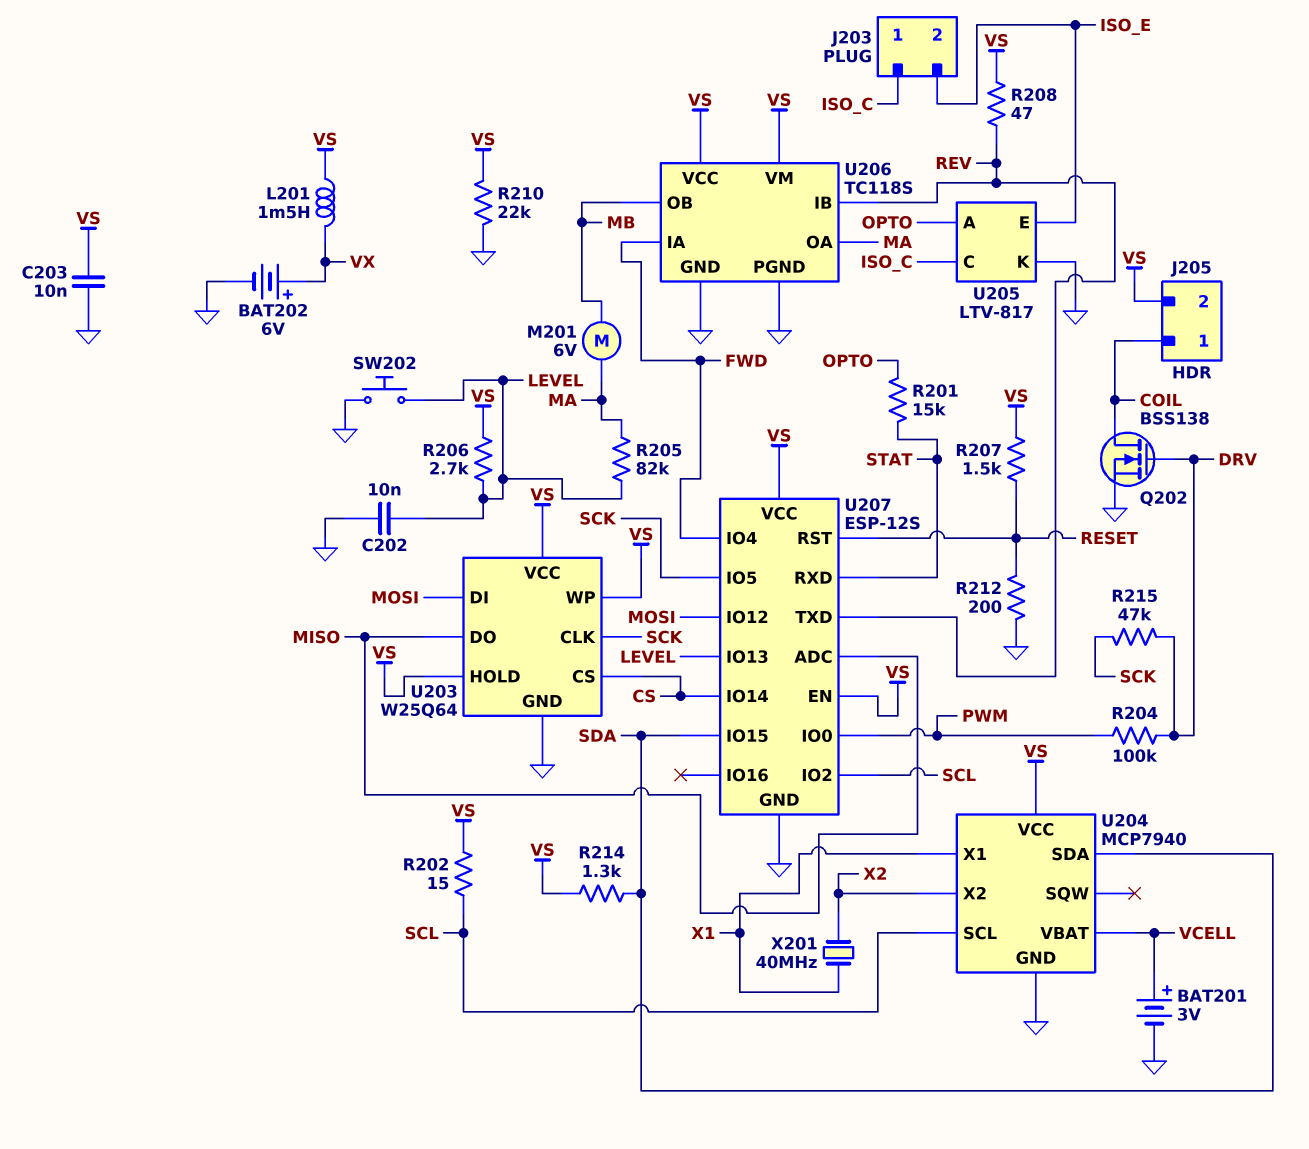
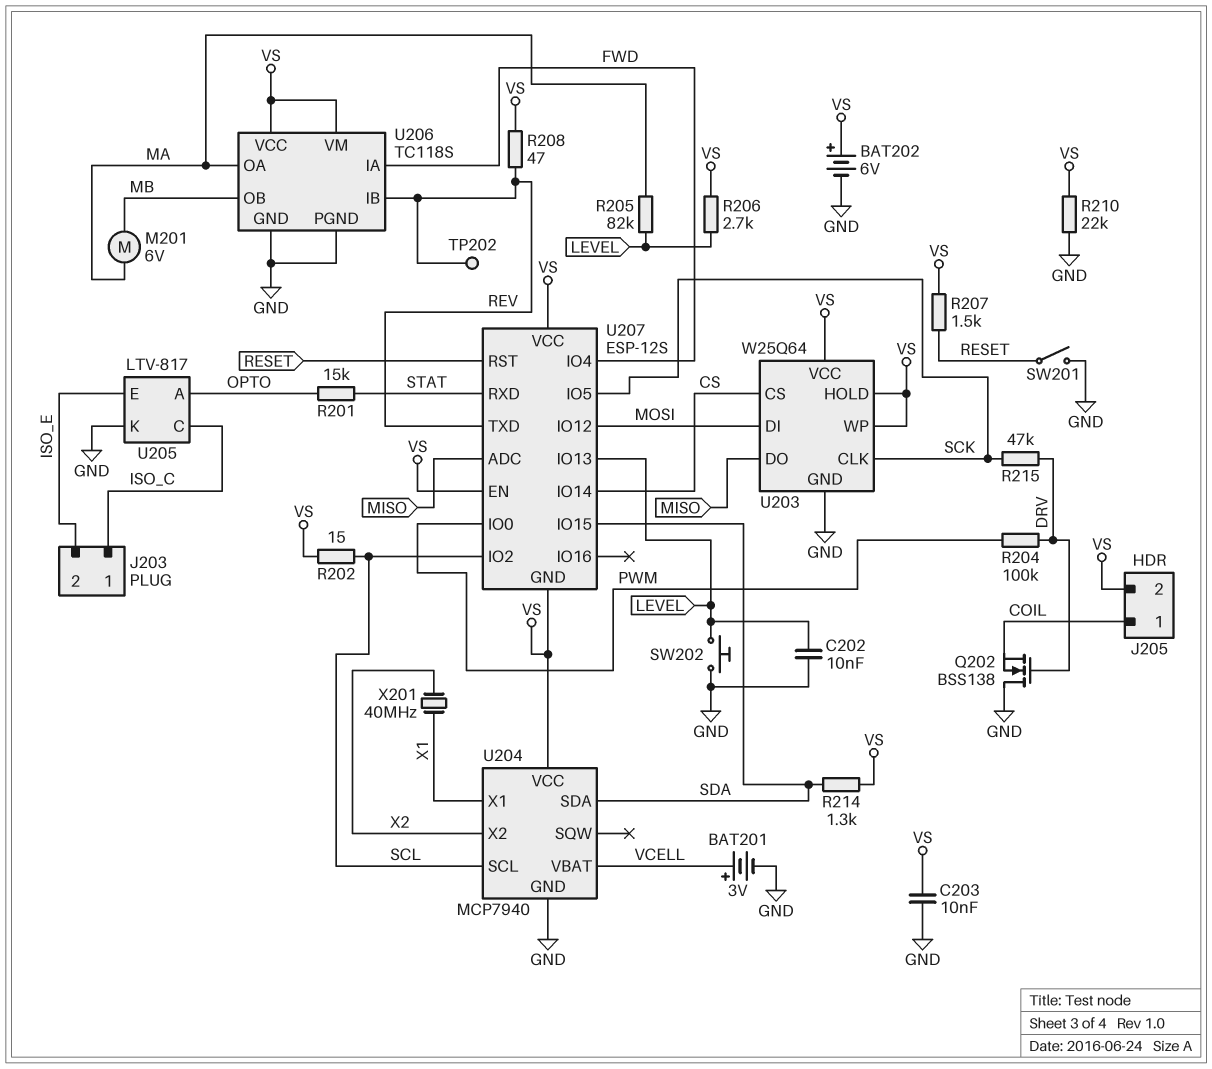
BAT202: 6V (plus VX, minus GND) -> 6V (plus VS, minus GND)
L201: 1.5mH (VS, VX) -> none
Q202: NMOS BSS138 (G DRV, D COIL, S GND) -> NMOS BSS138 (G DRV, D GND, S COIL)
R212: 200 (GND, RESET) -> none
SW201: none -> switch (GND, RESET)
TP202: none -> test point (REV)
U207 pin GND: GND -> VS

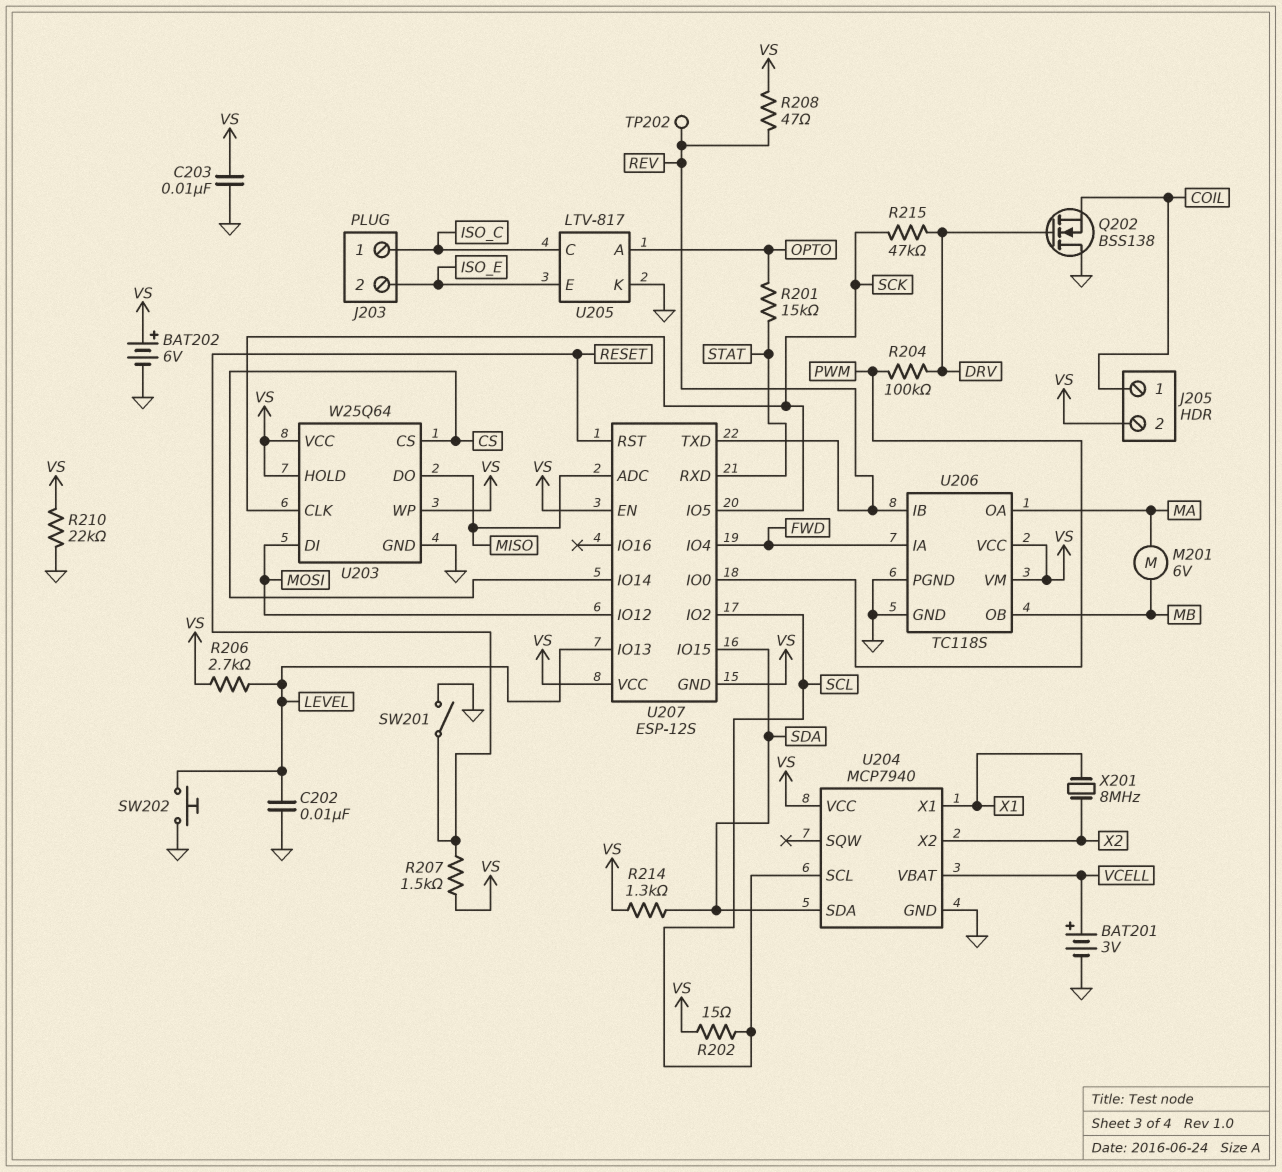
R205: 82k (LEVEL, MA) -> none
X201: 40MHz (X1, X2) -> 8MHz (X1, X2)

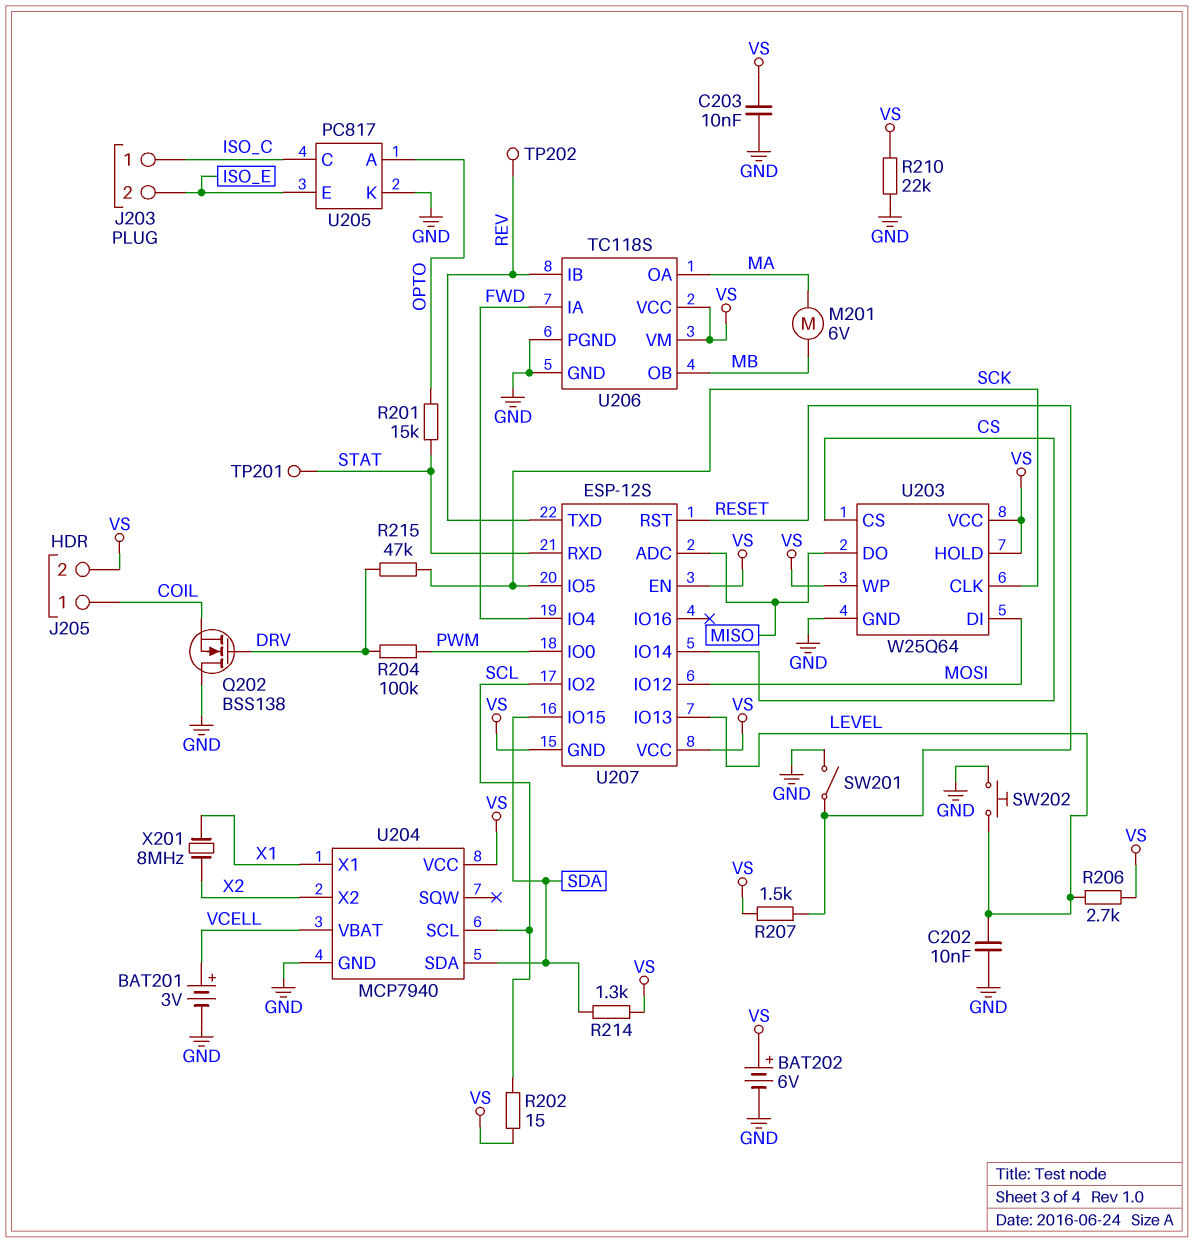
R208: 47 (REV, VS) -> none
TP201: none -> test point (STAT)
U205: LTV-817 -> PC817

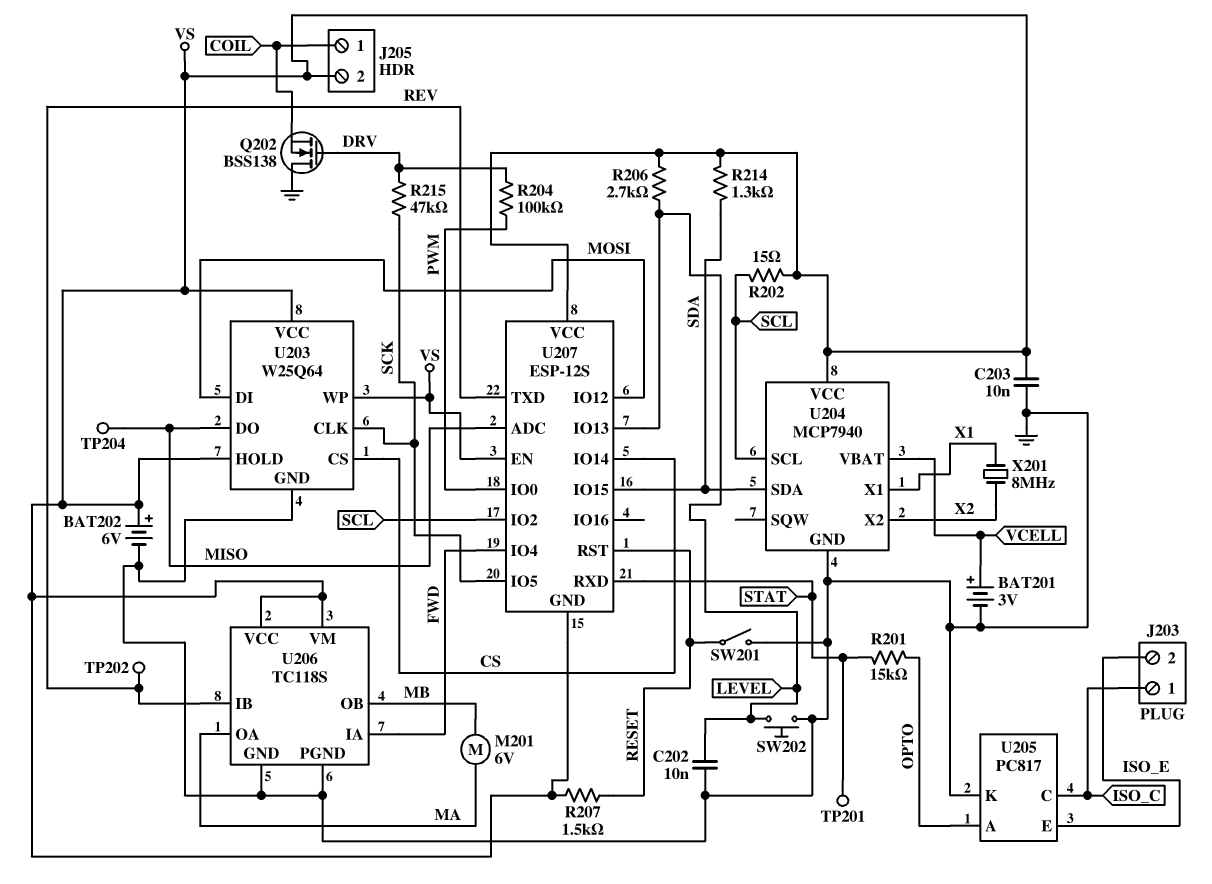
R210: 22k (GND, VS) -> none
TP204: none -> test point (MISO)

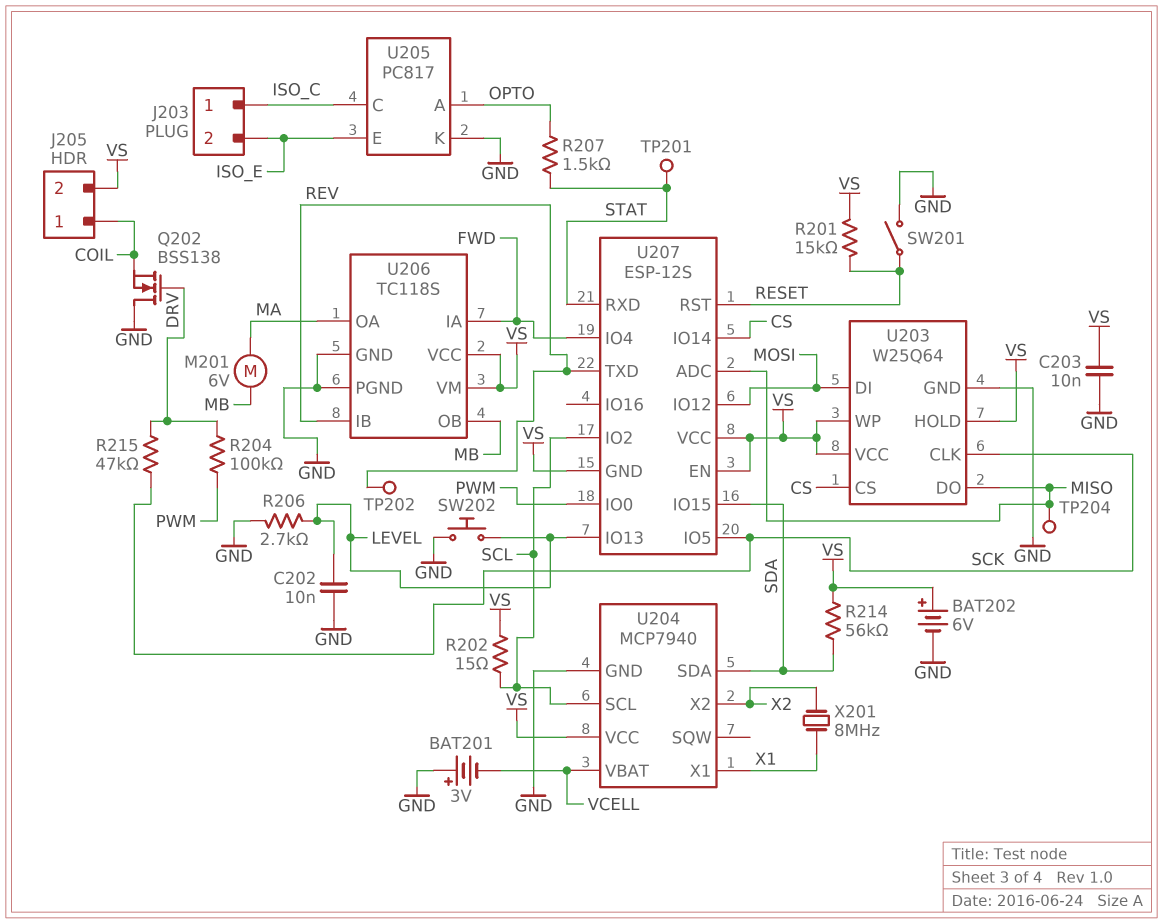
BAT201: 3V (plus VCELL, minus GND) -> 3V (plus GND, minus VCELL)
R201: 15k (OPTO, STAT) -> 15k (RESET, VS)
R206: 2.7k (LEVEL, VS) -> 2.7k (GND, LEVEL)
R207: 1.5k (RESET, VS) -> 1.5k (OPTO, STAT)
R214: 1.3k (SDA, VS) -> 56k (SDA, VS)

